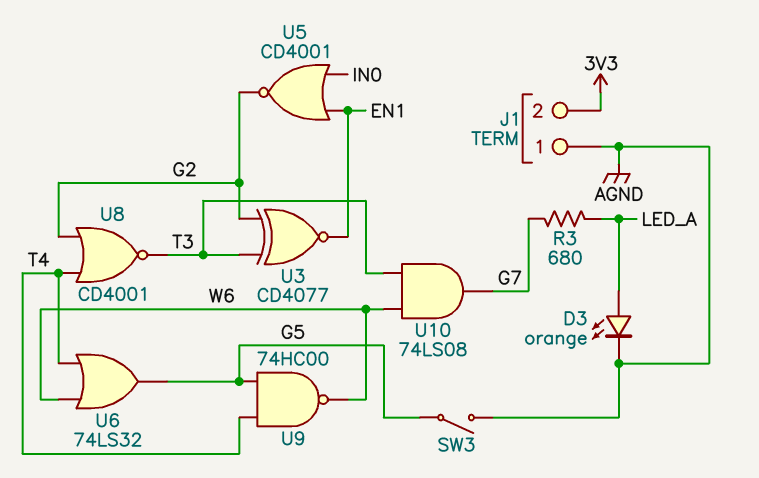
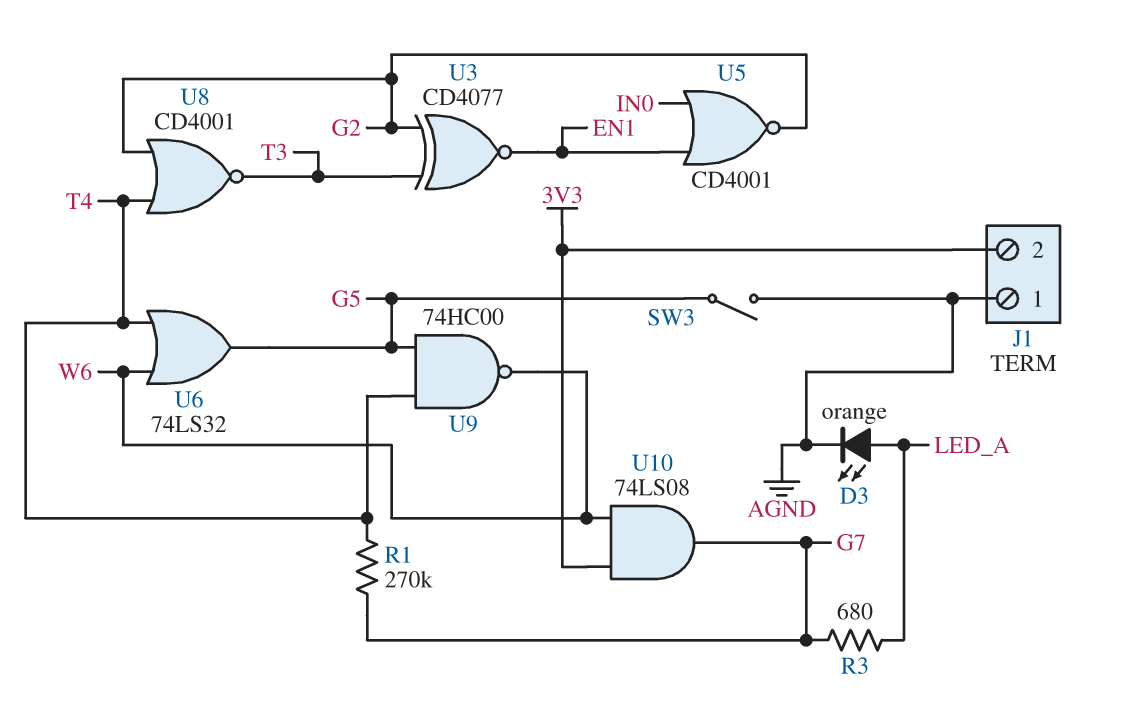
R1: none -> 270k (G7, T4)
U10: AND 74LS08 (in T3, in W6, out G7) -> AND 74LS08 (in 3V3, in W6, out G7)

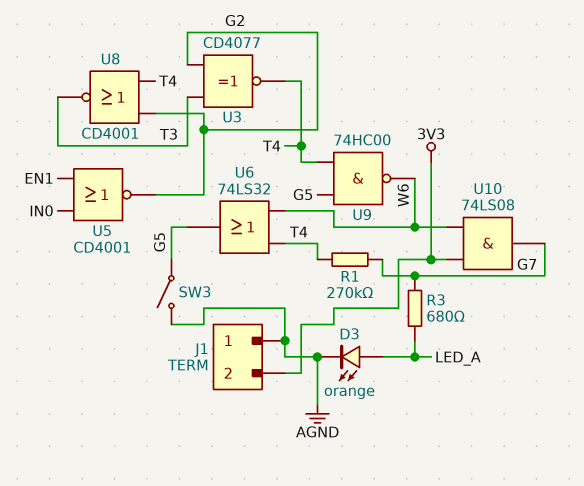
U3: XNOR CD4077 (in G2, in T3, out EN1) -> XNOR CD4077 (in G2, in T3, out T4)

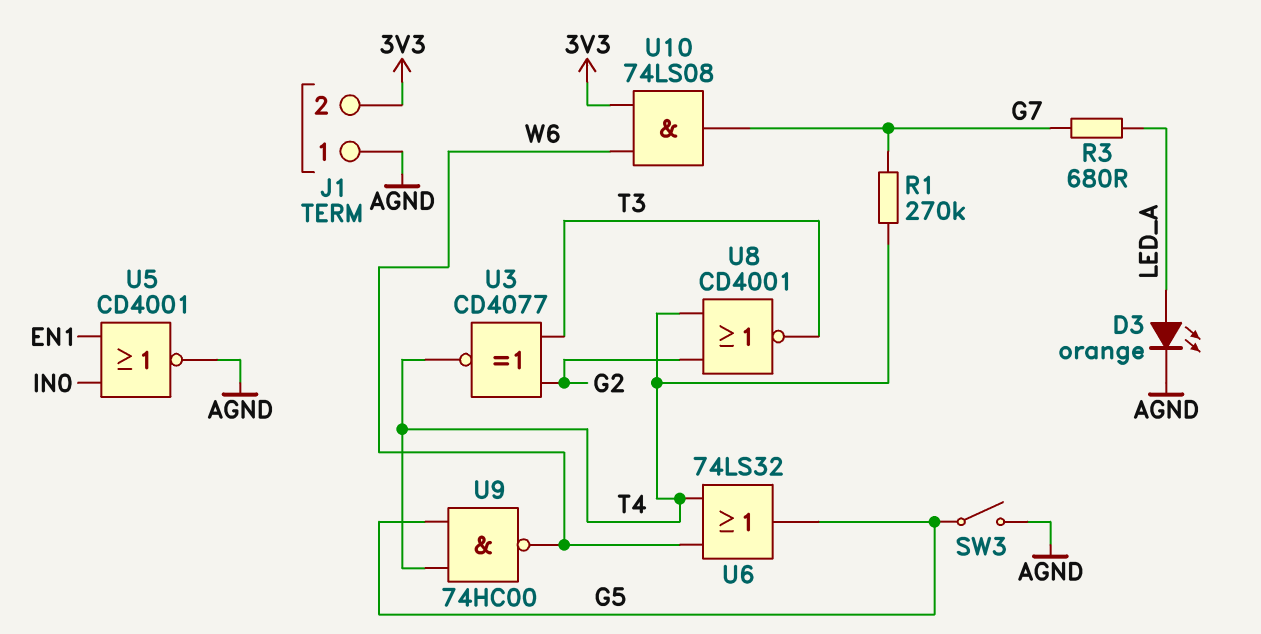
U5: NOR CD4001 (in EN1, in IN0, out G2) -> NOR CD4001 (in EN1, in IN0, out AGND)

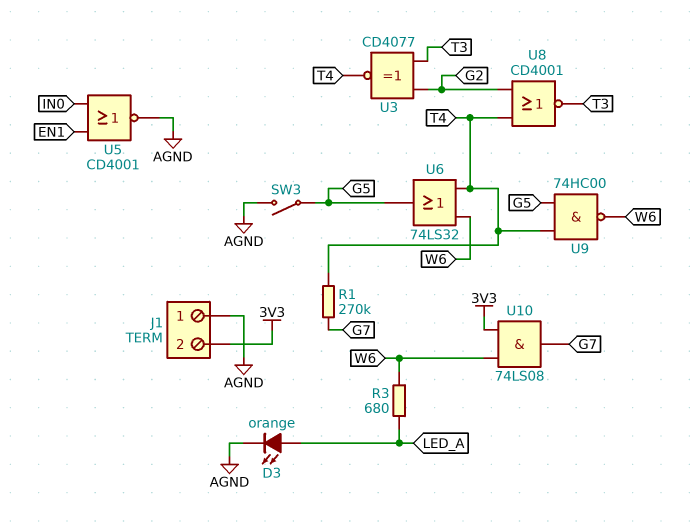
R3: 680 (G7, LED_A) -> 680 (LED_A, W6)

